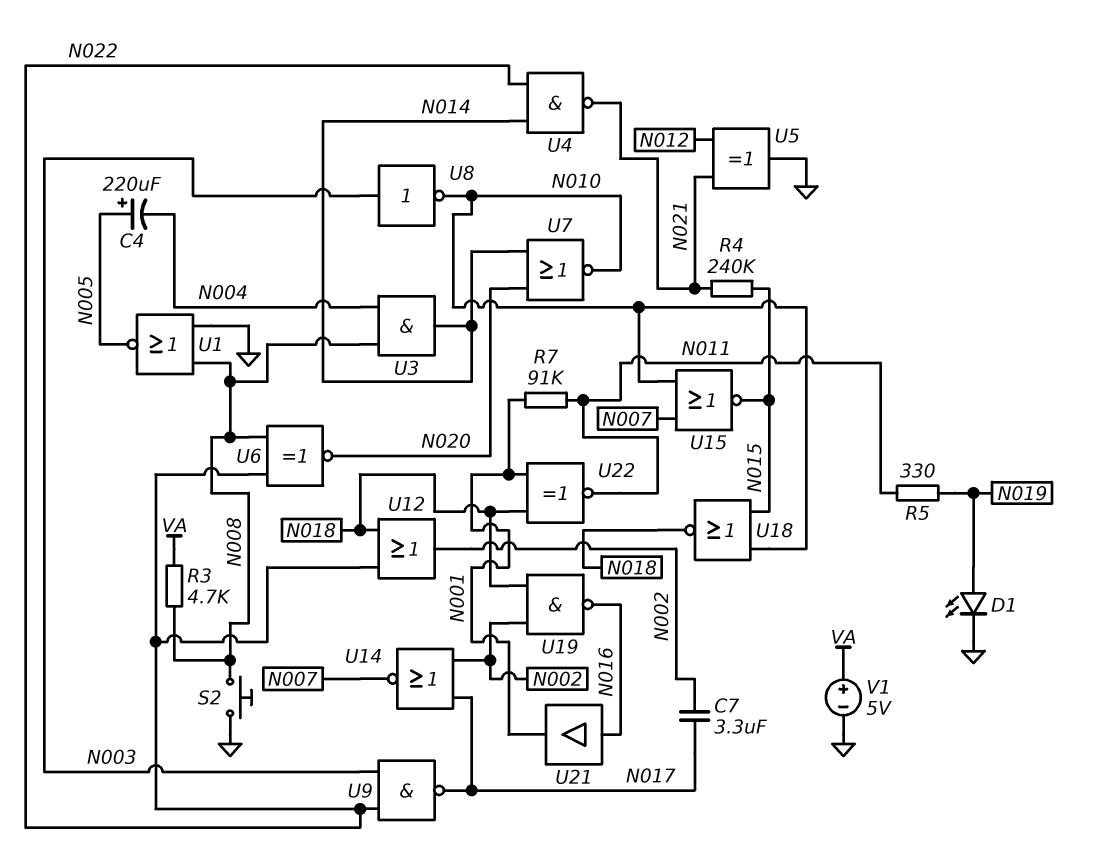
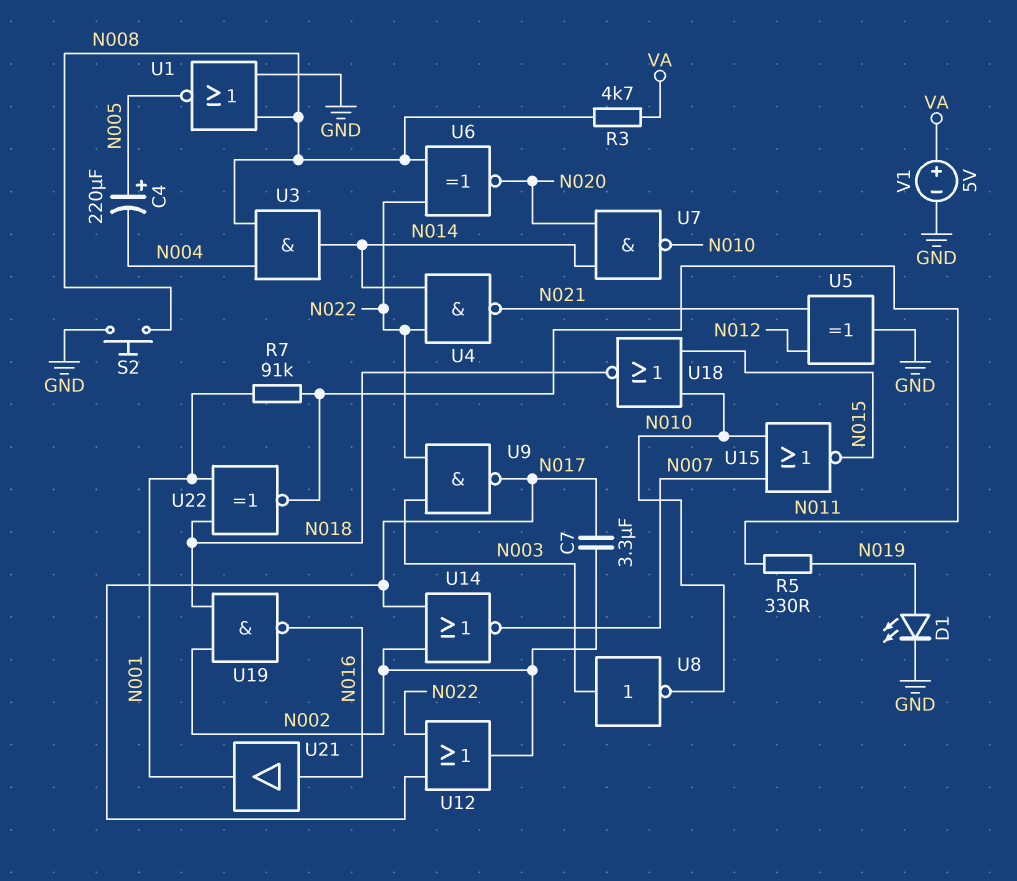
R4: 240k (N015, N021) -> none
U7: NOR (in N014, in N020, out N010) -> NAND (in N014, in N020, out N010)
U12: OR (in N018, in N022, out N002) -> OR (in N017, in N022, out N002)

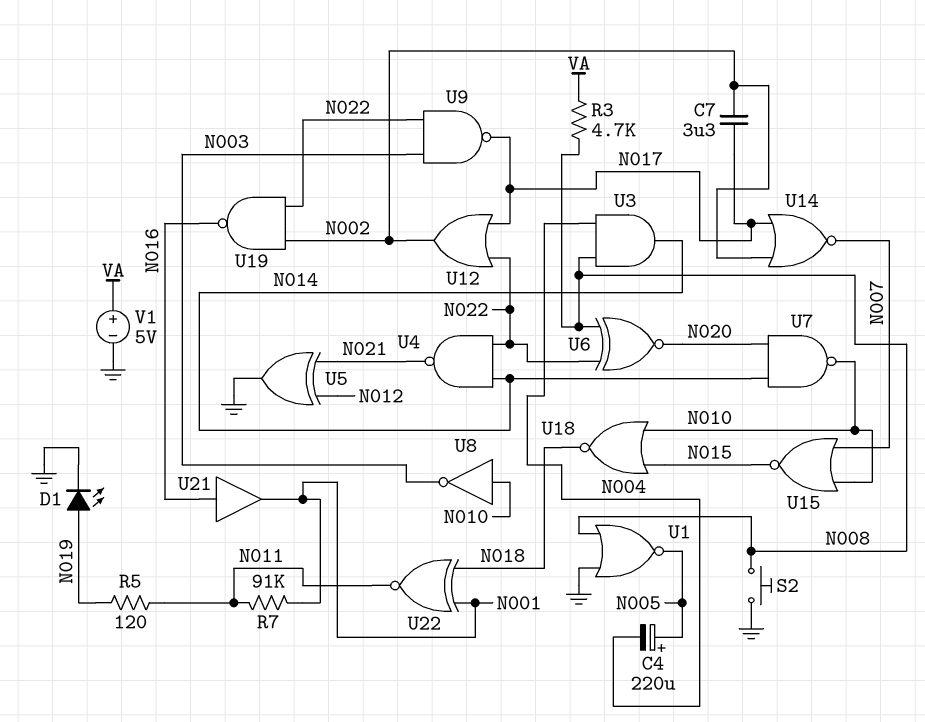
R5: 330 (N011, N019) -> 120 (N011, N019)
U8: NOT (in N003, out N010) -> NOT (in N010, out N003)
U19: NAND (in N002, in N018, out N016) -> NAND (in N002, in N022, out N016)

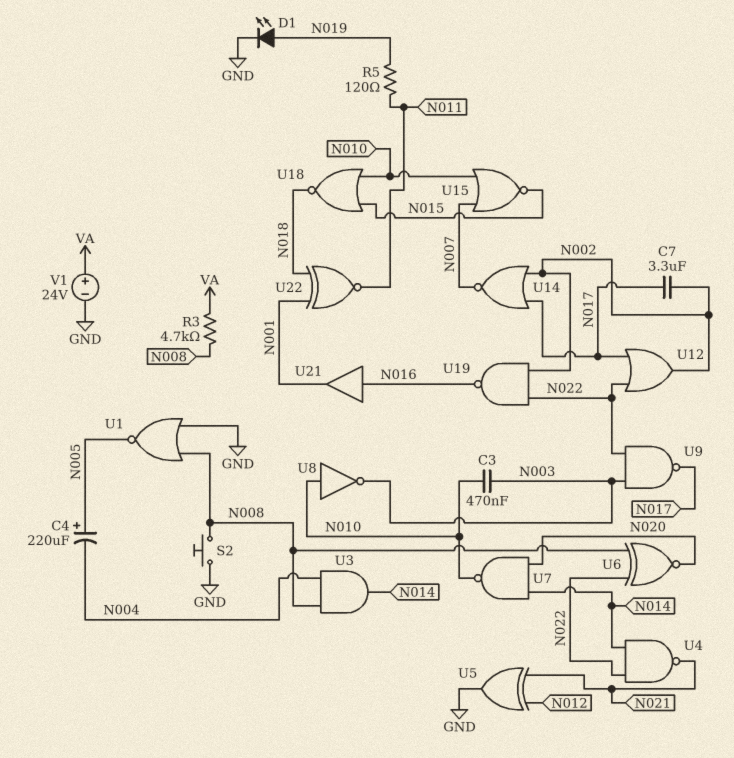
C3: none -> 470nF (N003, N010)
R7: 91k (N001, N011) -> none
V1: 5V (plus VA, minus GND) -> 24V (plus VA, minus GND)

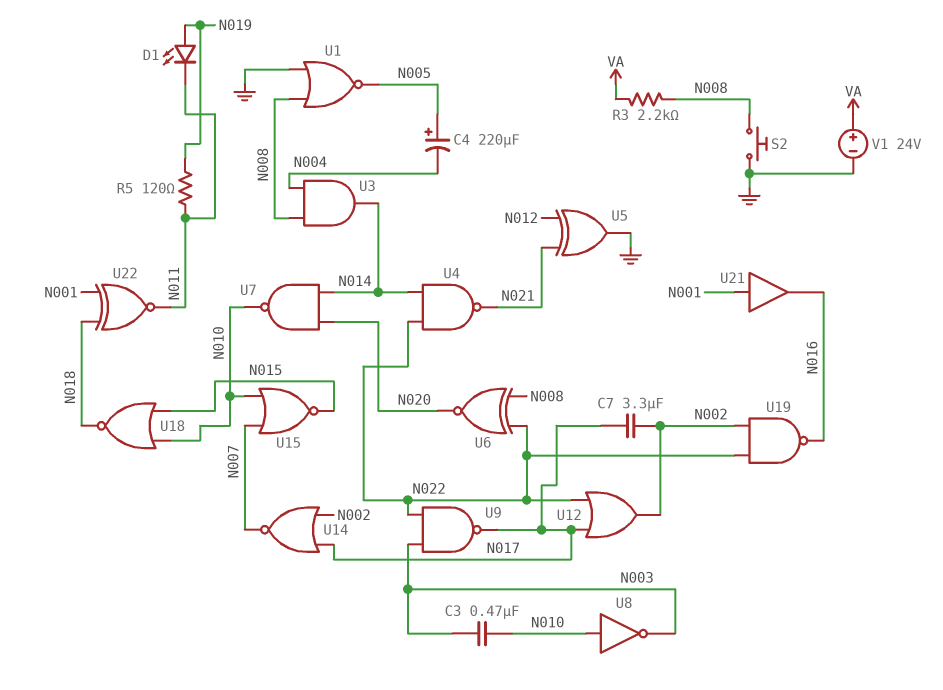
D1: LED (A N019, K GND) -> LED (A N019, K N011)
R3: 4.7k (N008, VA) -> 2.2k (N008, VA)
U21: buffer (in N016, out N001) -> buffer (in N001, out N016)

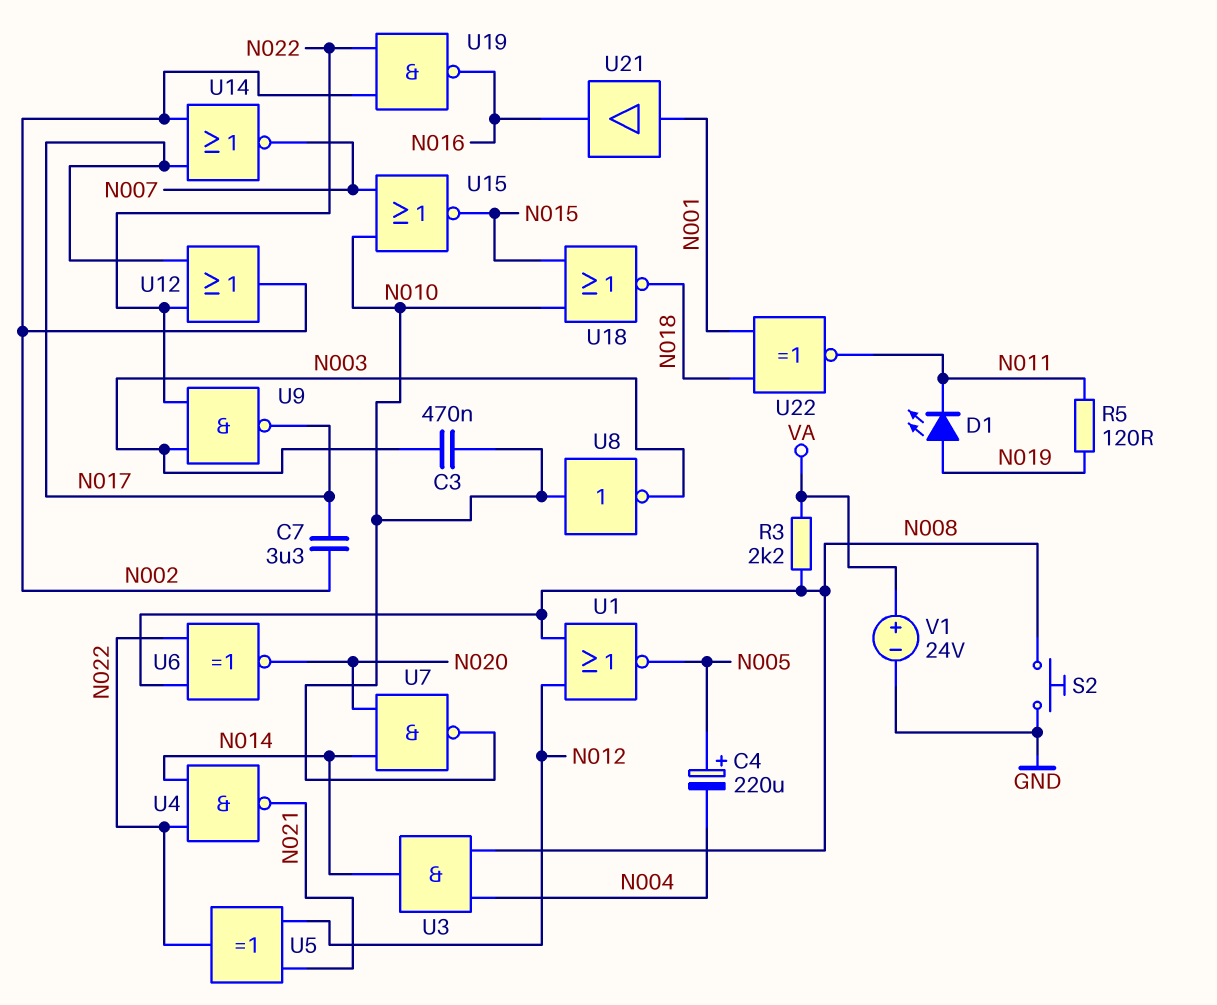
U1: NOR (in GND, in N008, out N005) -> NOR (in N008, in N012, out N005)
U5: XOR (in N012, in N021, out GND) -> XOR (in N012, in N021, out N022)

